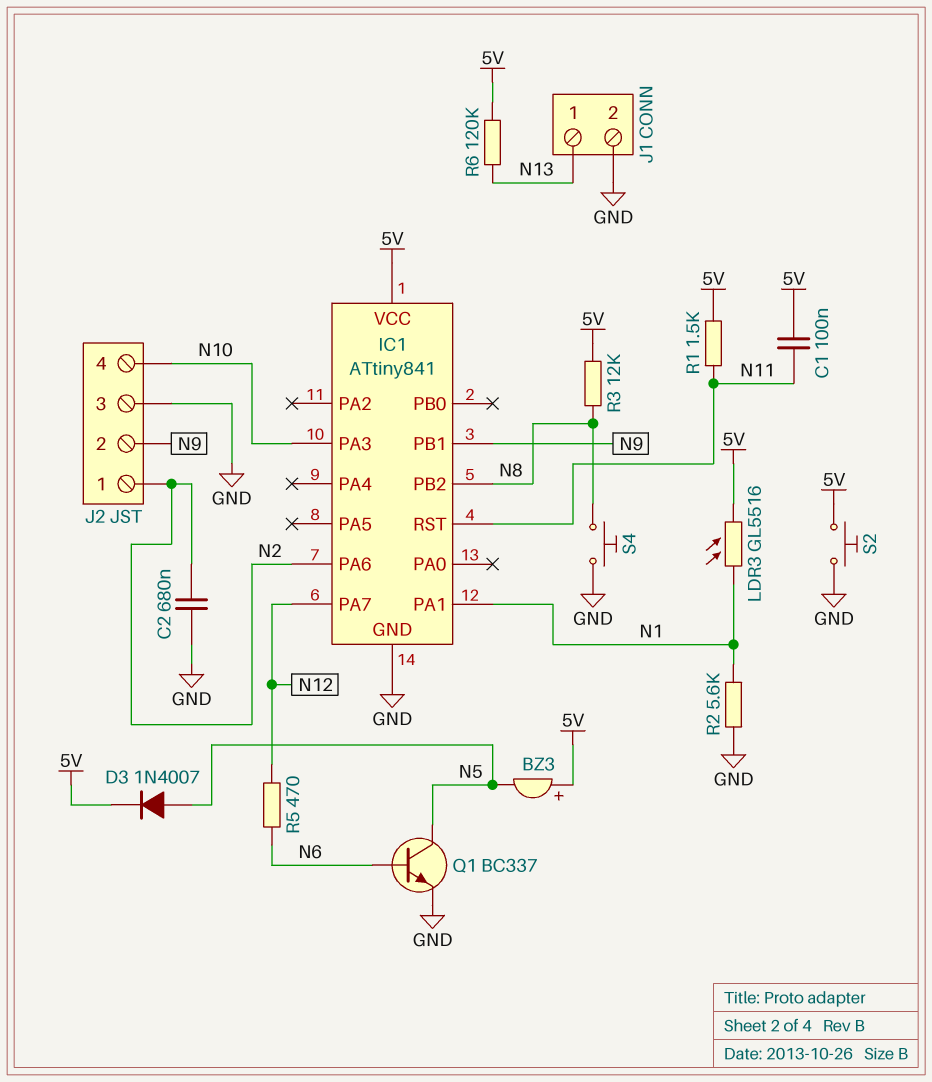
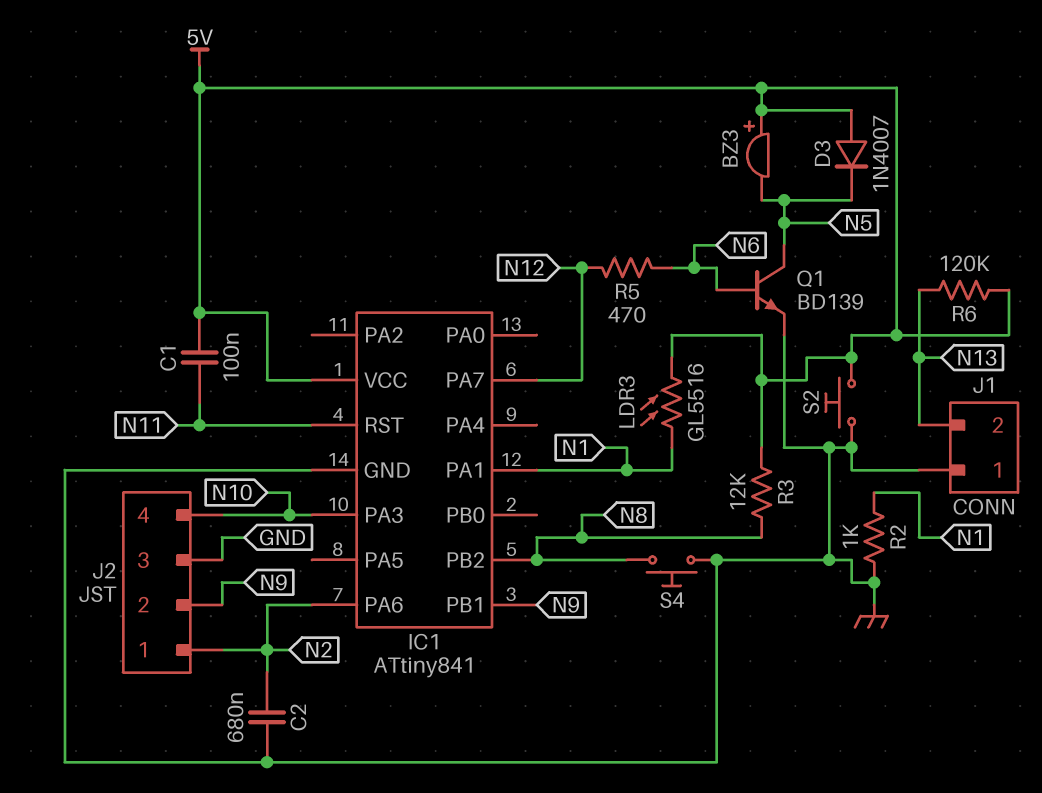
D3: diode 1N4007 (A N5, K 5V) -> diode 1N4007 (A 5V, K N5)
J1 pin 1: N13 -> GND
J1 pin 2: GND -> N13
Q1: NPN BC337 (B N6, C N5, E GND) -> NPN BD139 (B N6, C N5, E GND)
R1: 1.5k (5V, N11) -> none
R2: 5.6k (GND, N1) -> 1k (GND, N1)

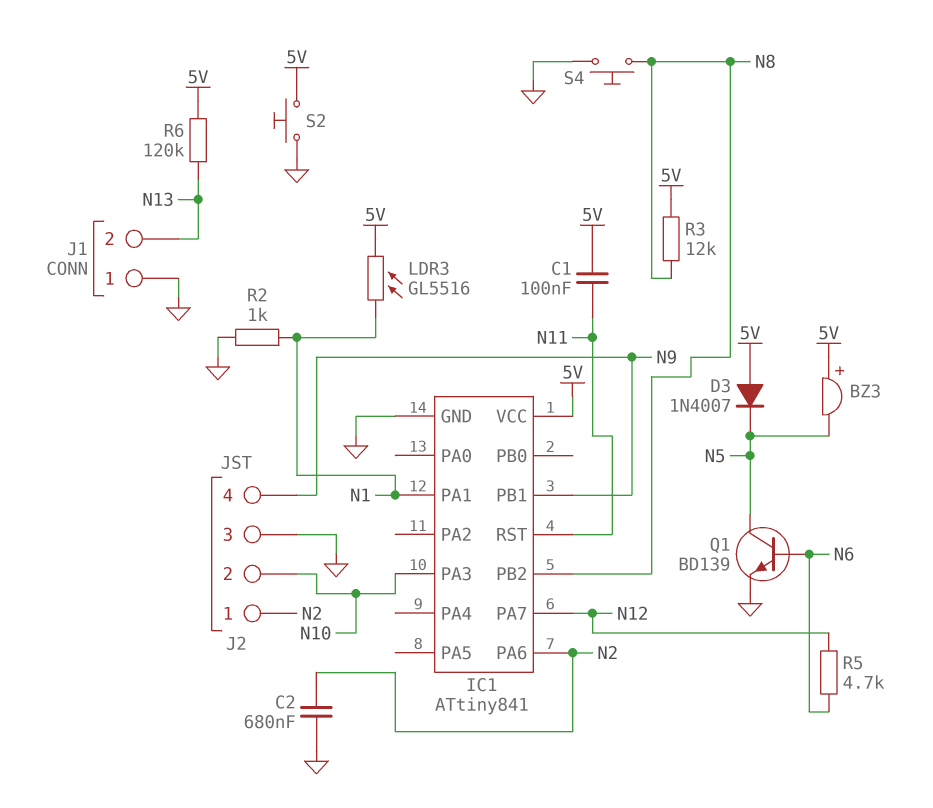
J2 pin 2: N9 -> N10
J2 pin 4: N10 -> N9
R5: 470 (N6, N12) -> 4.7k (N6, N12)

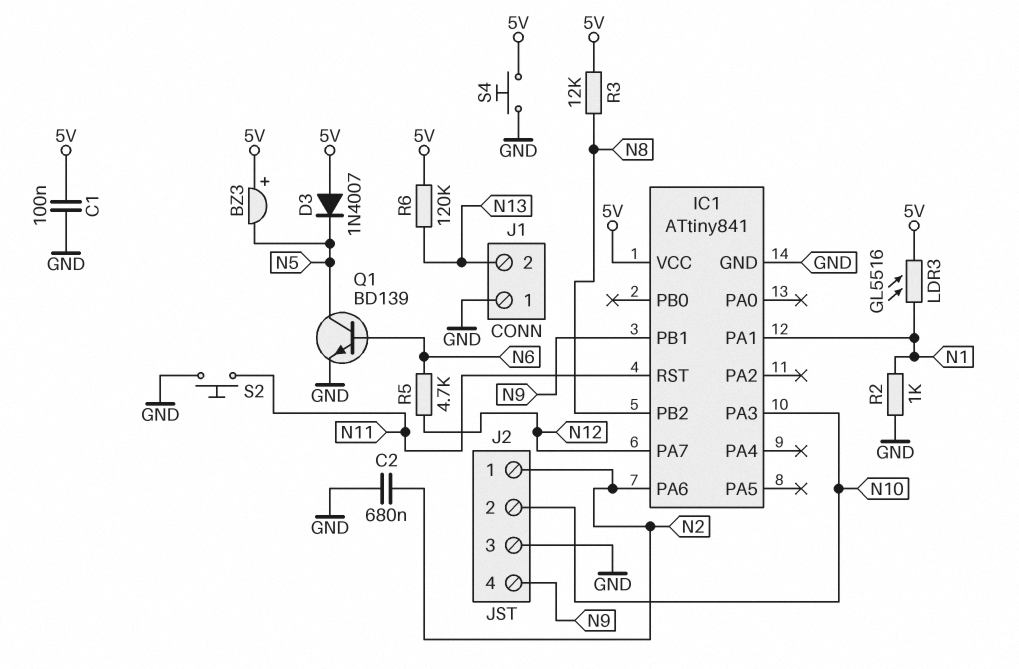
C1: 100nF (5V, N11) -> 100nF (5V, GND)
S2: button (5V, GND) -> button (GND, N11)
S4: button (GND, N8) -> button (5V, GND)

